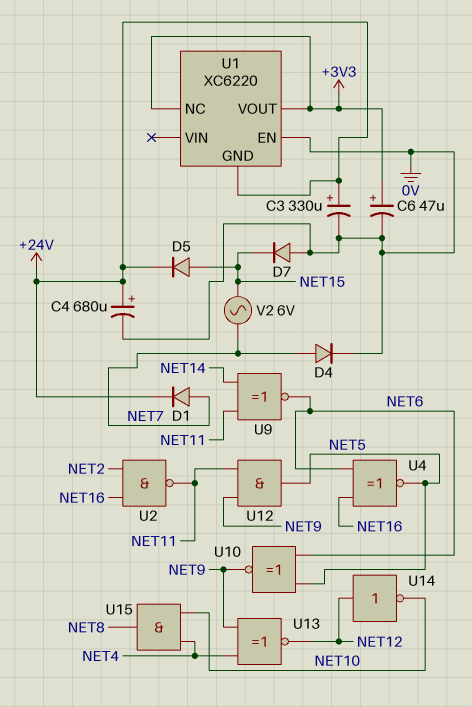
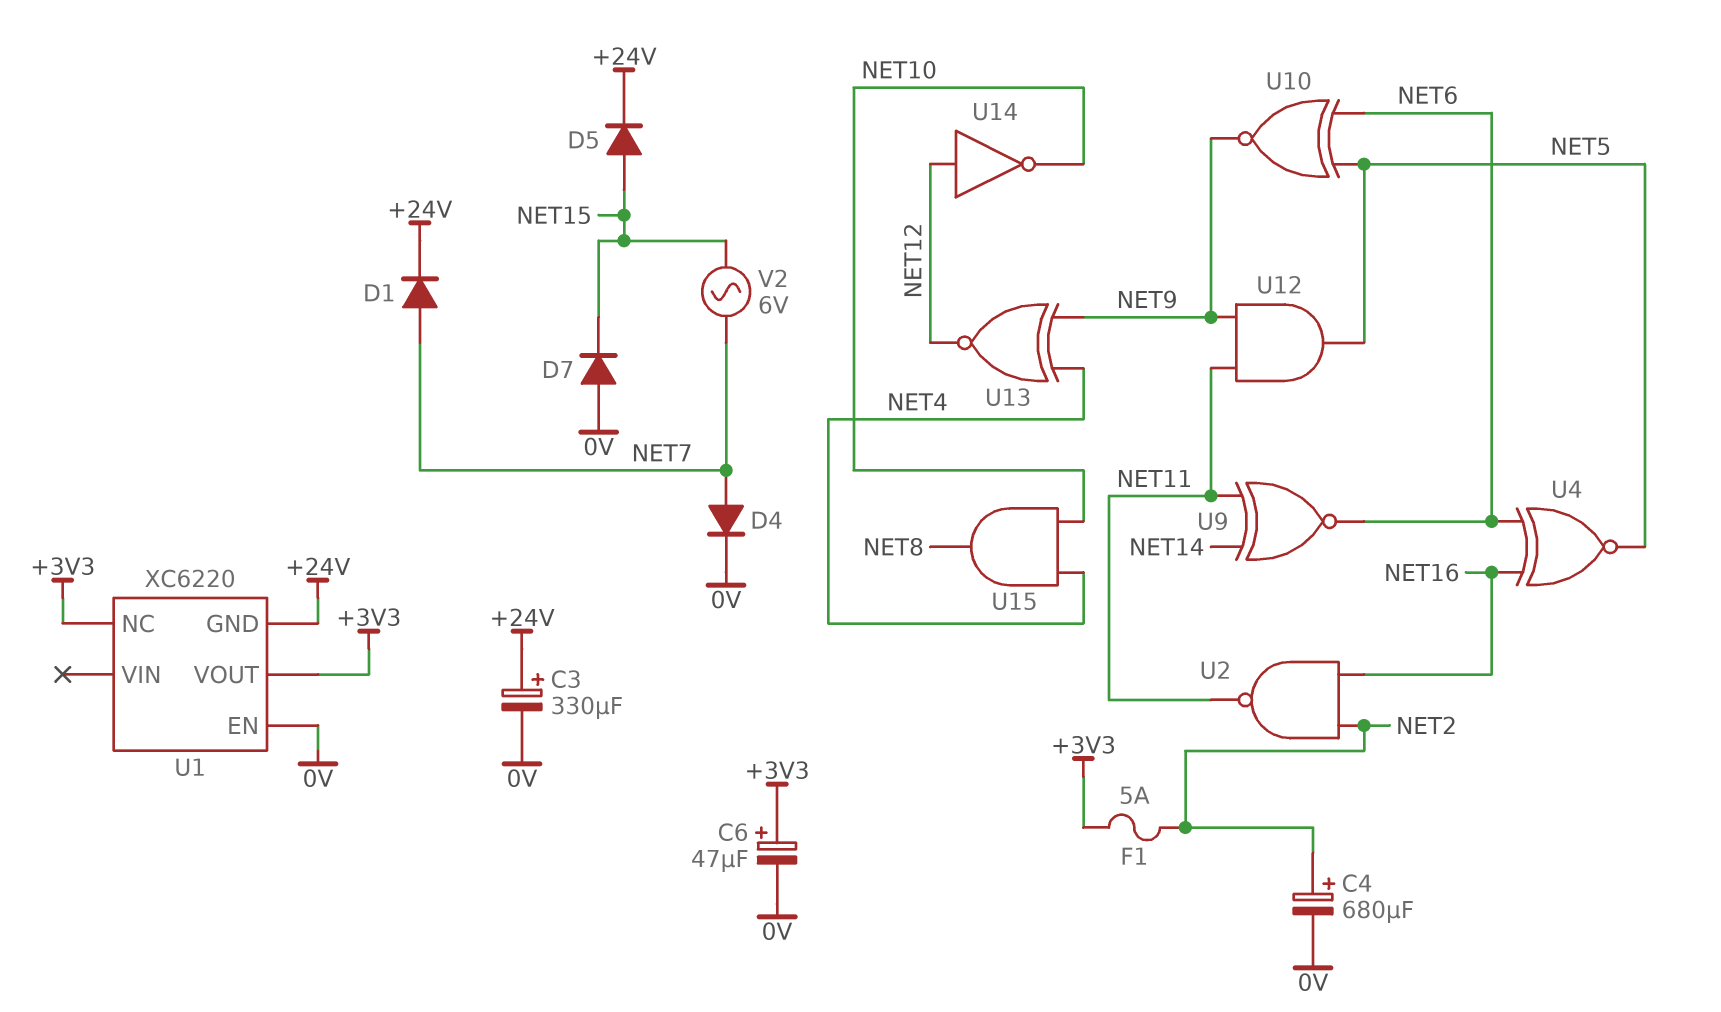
C4: 680uF (plus +24V, minus 0V) -> 680uF (plus NET2, minus 0V)
F1: none -> 5A (+3V3, NET2)

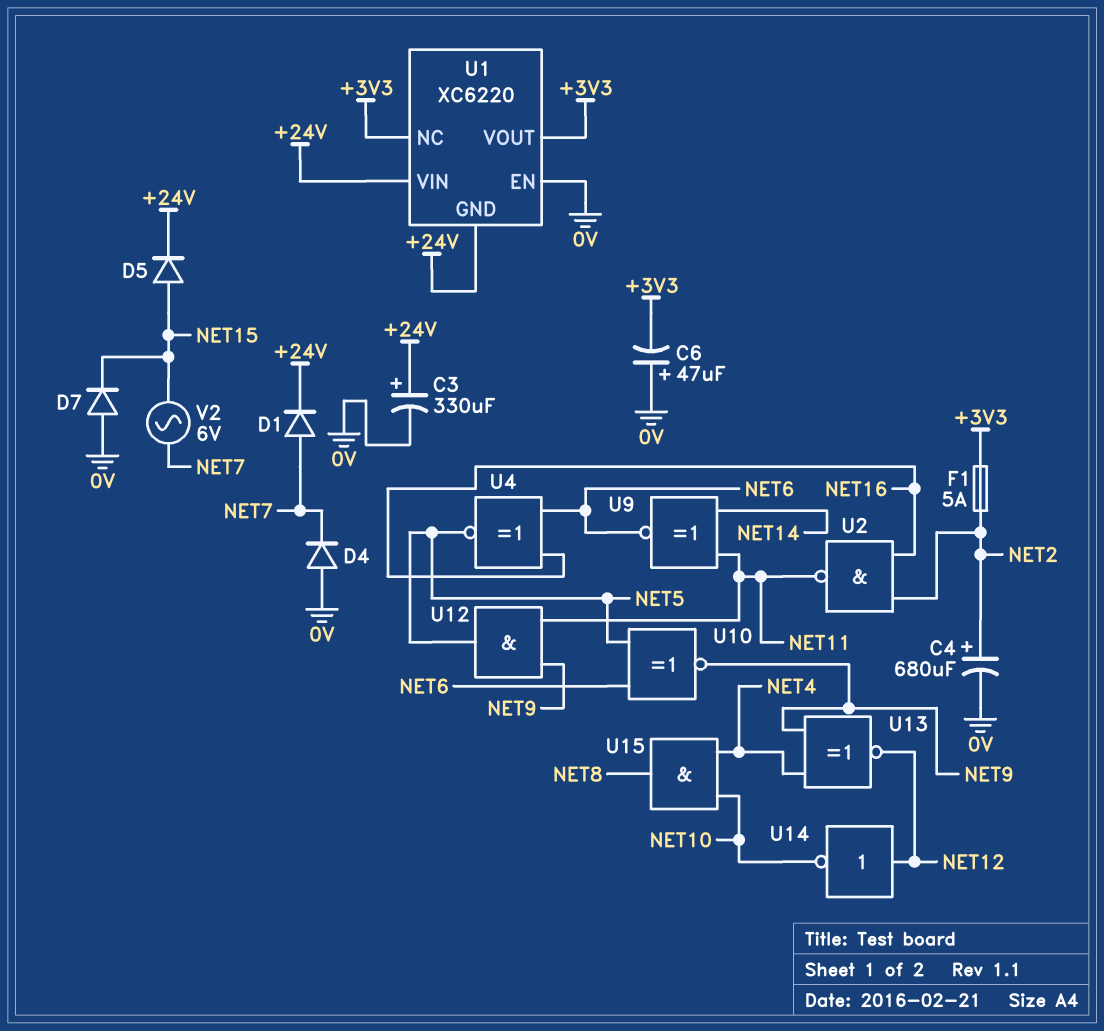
C6: 47uF (plus +3V3, minus 0V) -> 47uF (plus 0V, minus +3V3)
D4: diode (A NET7, K 0V) -> diode (A 0V, K NET7)
U1 pin VIN: none -> +24V

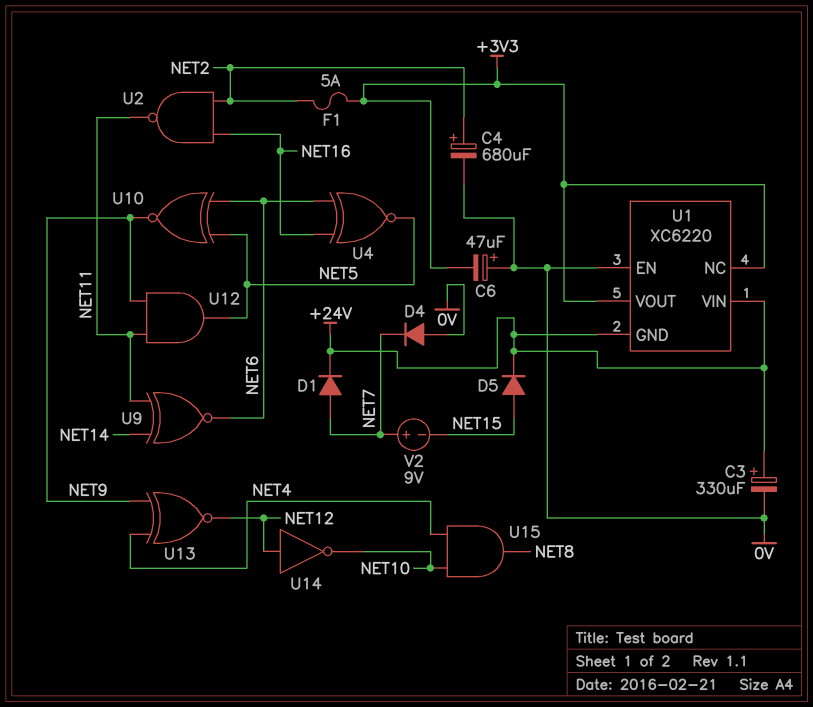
D7: diode (A 0V, K NET15) -> none
V2: AC 6V (NET7, NET15) -> 9V (plus NET7, minus NET15)

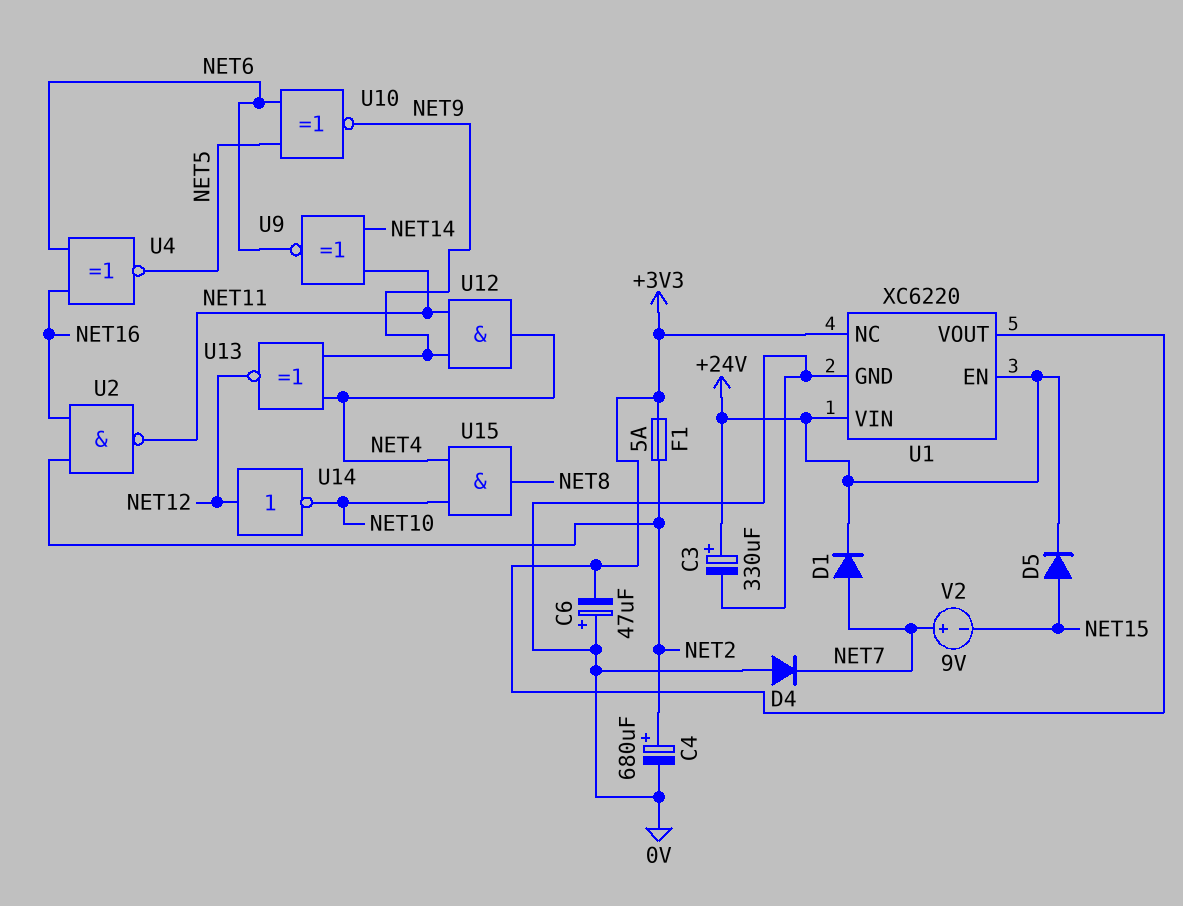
U1 pin EN: 0V -> +24V
U1 pin GND: +24V -> 0V
U12: AND (in NET9, in NET11, out NET5) -> AND (in NET9, in NET11, out NET4)

